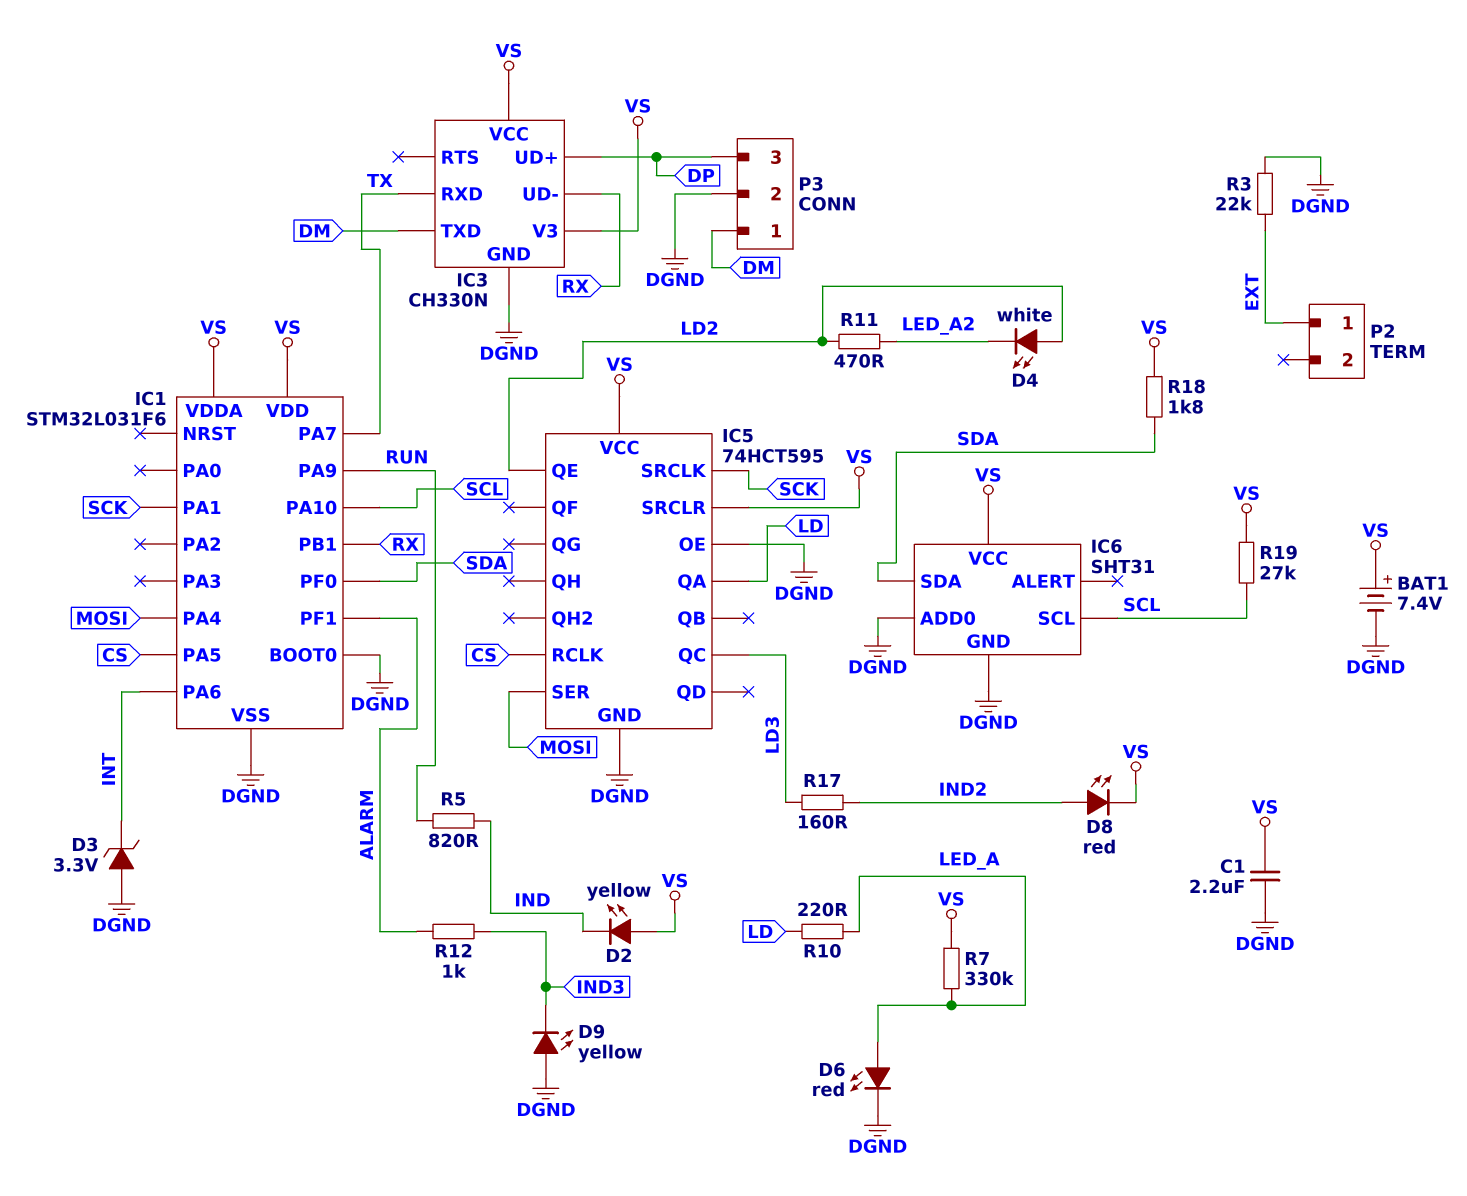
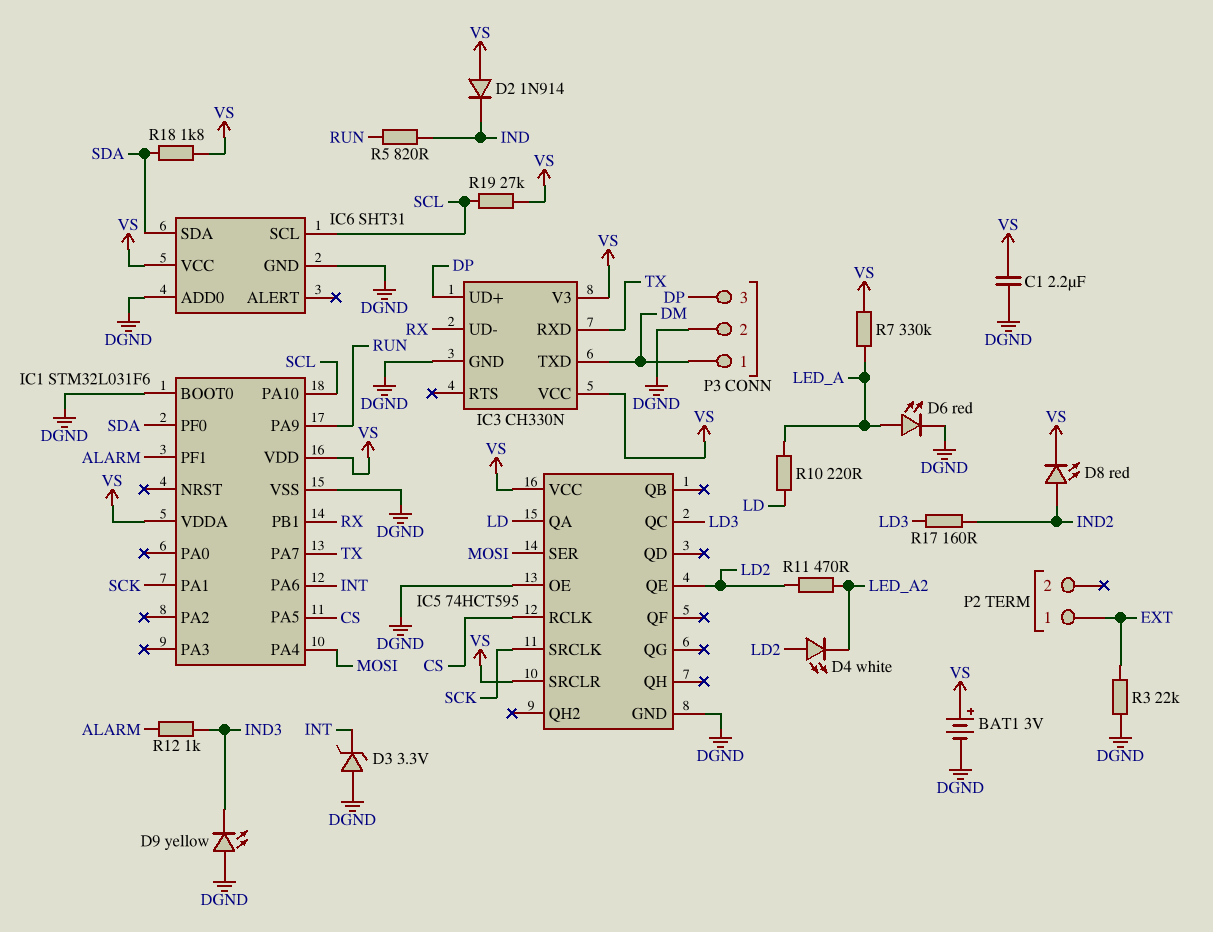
BAT1: 7.4V (plus VS, minus DGND) -> 3V (plus VS, minus DGND)
D2: LED yellow (A VS, K IND) -> diode 1N914 (A VS, K IND)

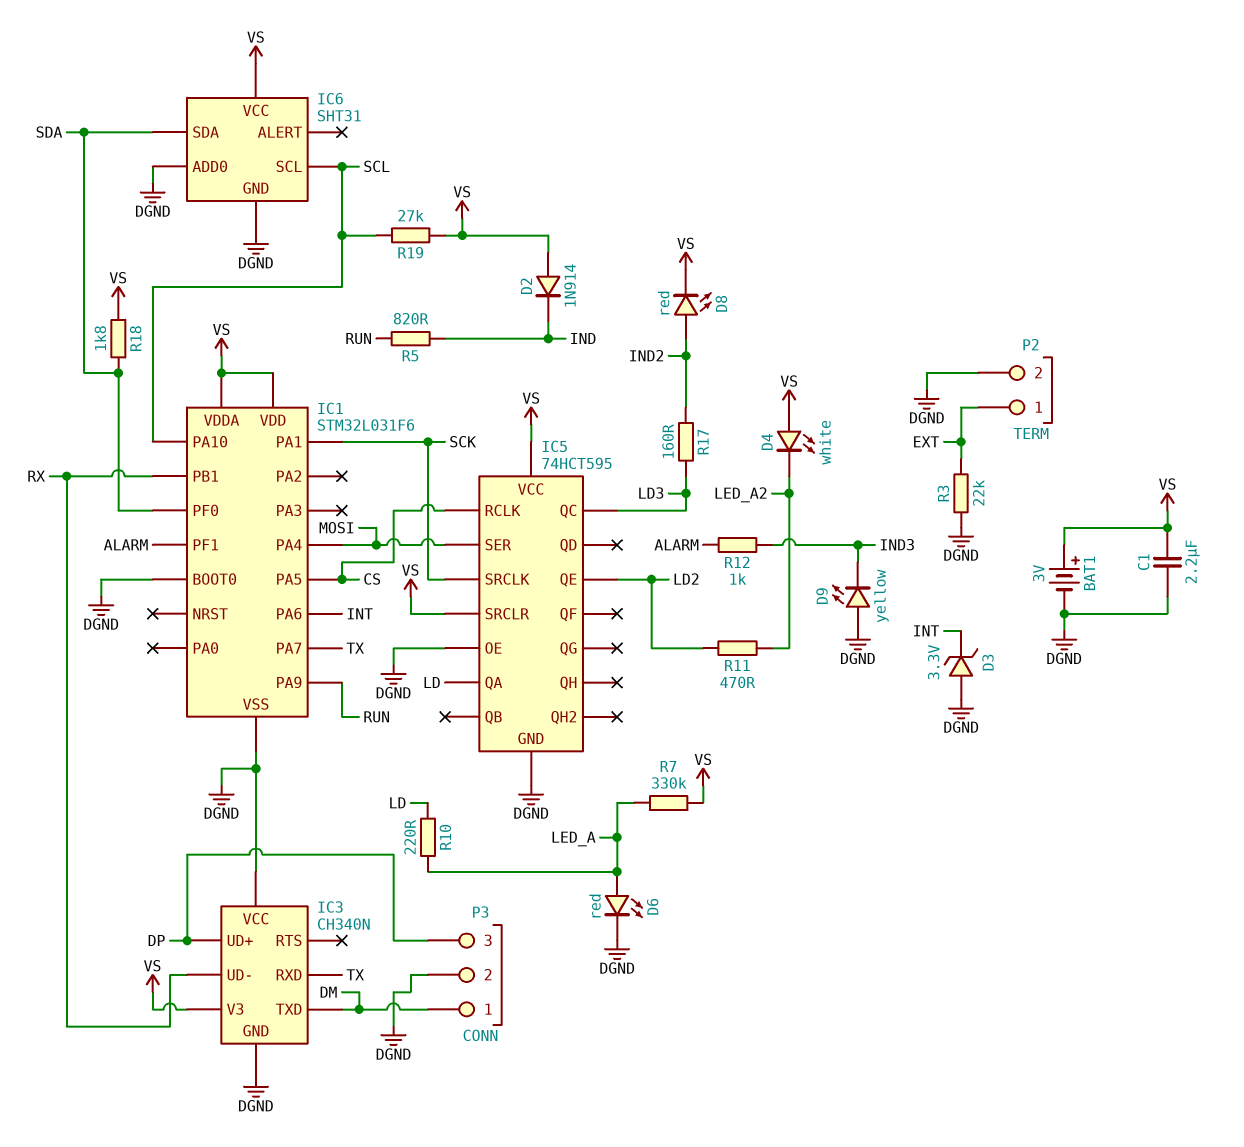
D4: LED white (A LD2, K LED_A2) -> LED white (A VS, K LED_A2)
IC3: CH330N -> CH340N
IC3 pin VCC: VS -> DGND
P2 pin 2: none -> DGND

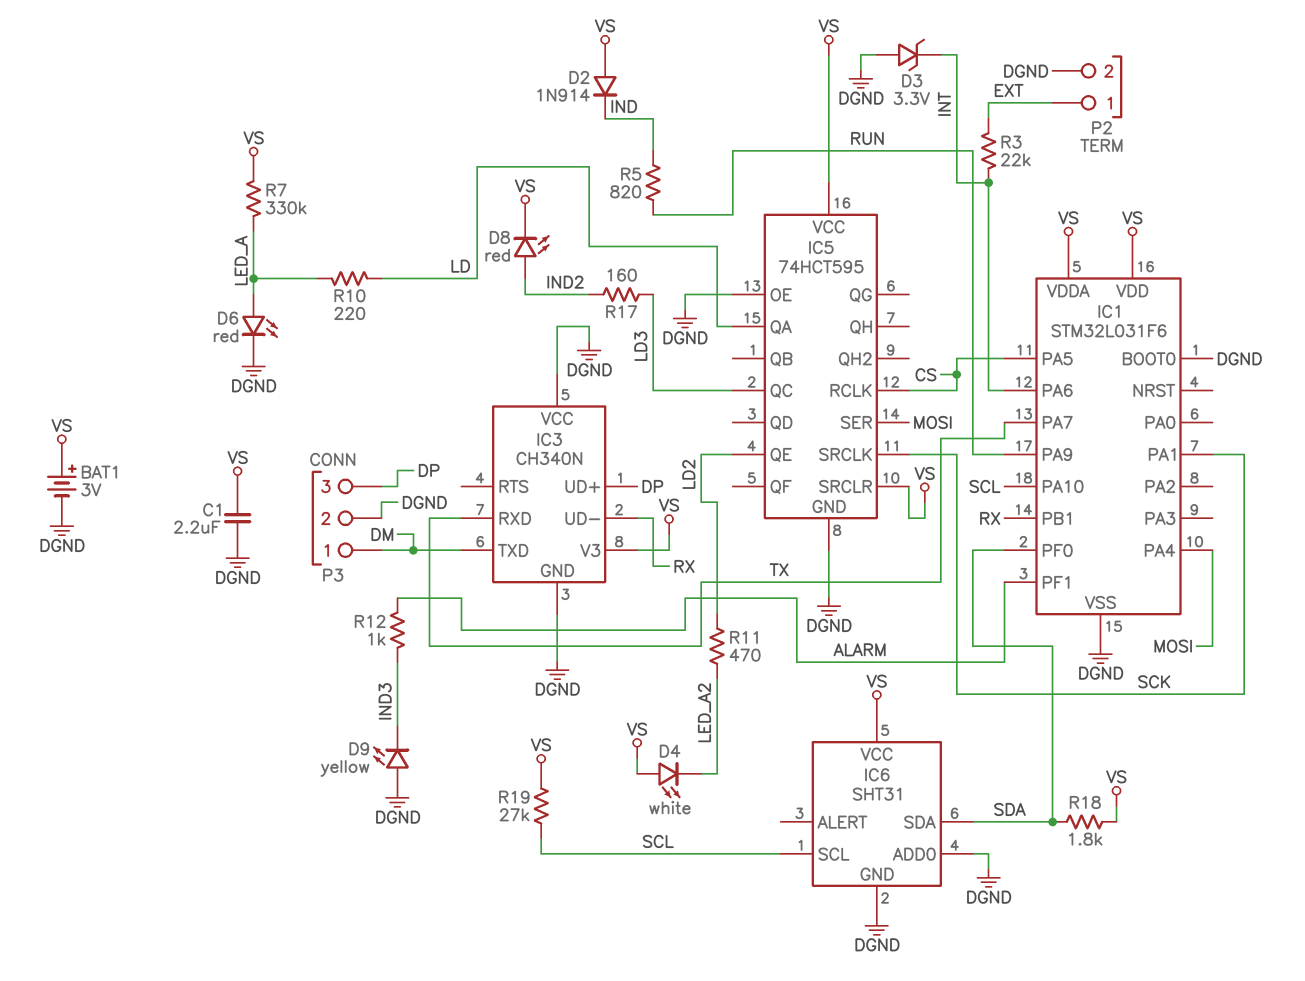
R3: 22k (DGND, EXT) -> 22k (EXT, INT)

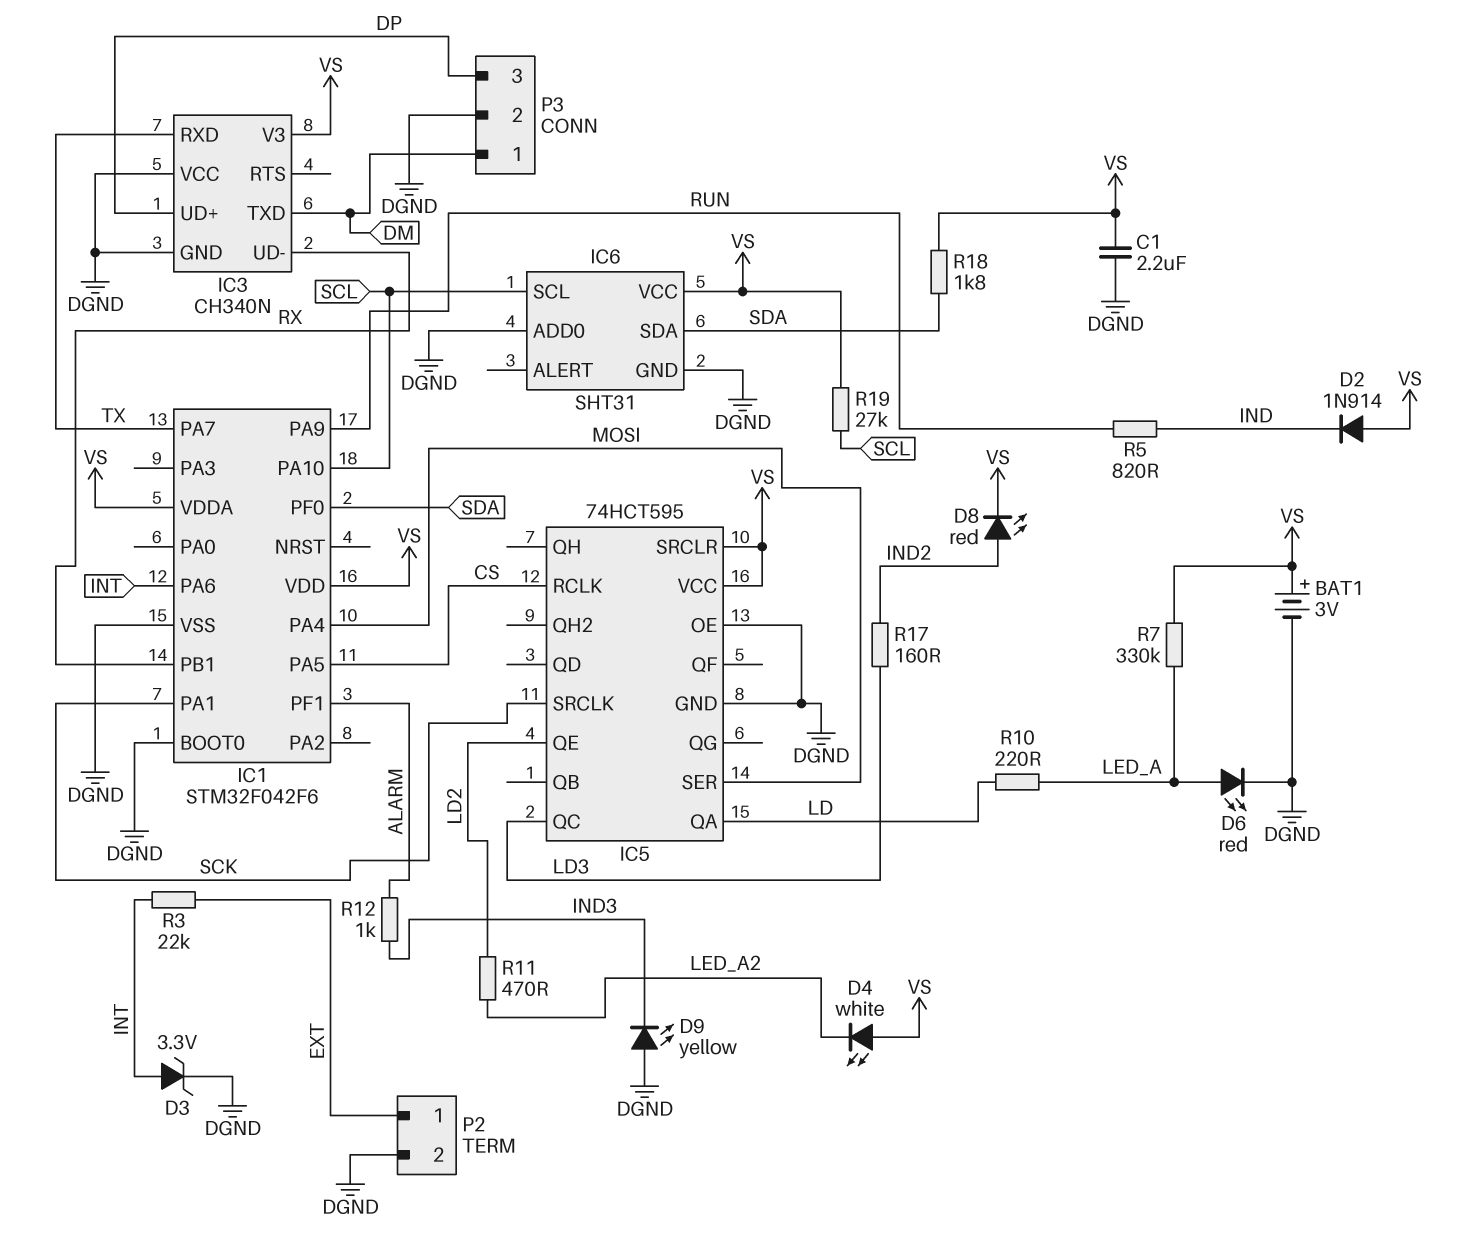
D3: zener 3.3V (A DGND, K INT) -> zener 3.3V (A INT, K DGND)
IC1: STM32L031F6 -> STM32F042F6

